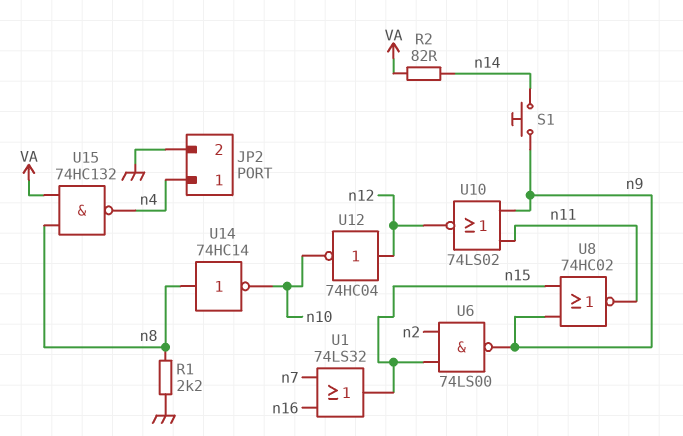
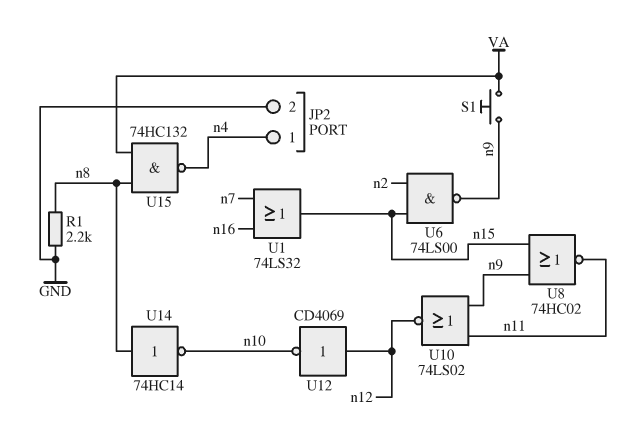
R2: 82 (VA, n14) -> none
S1: button (n9, n14) -> button (VA, n9)
U12: NOT 74HC04 (in n12, out n10) -> NOT CD4069 (in n12, out n10)

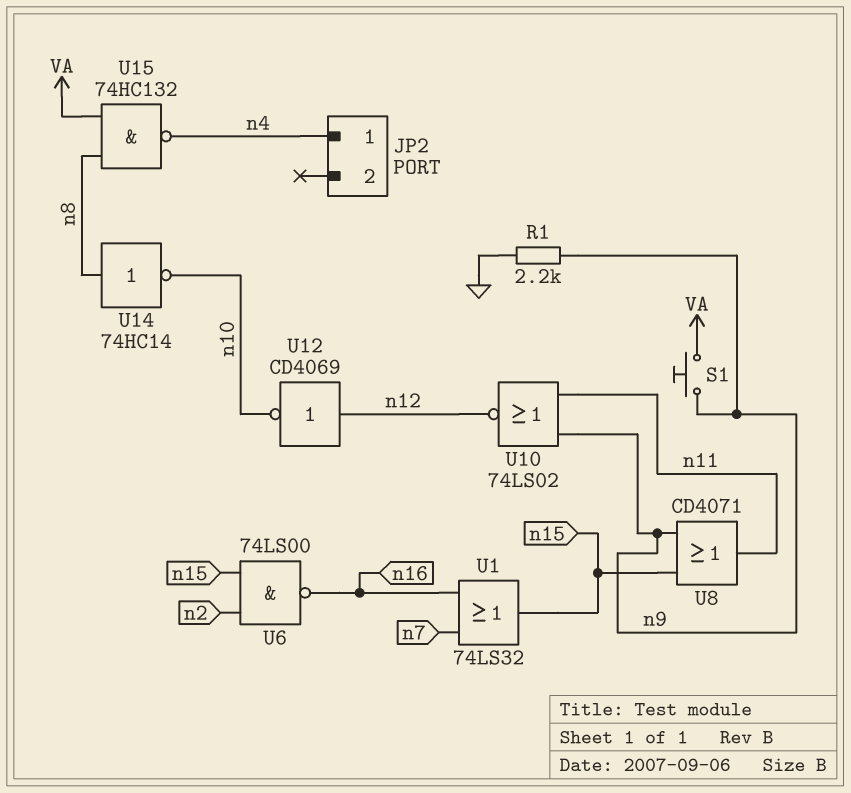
JP2 pin 2: GND -> none
R1: 2.2k (GND, n8) -> 2.2k (GND, n9)
U6: NAND 74LS00 (in n2, in n15, out n9) -> NAND 74LS00 (in n2, in n15, out n16)
U8: NOR 74HC02 (in n9, in n15, out n11) -> OR CD4071 (in n9, in n15, out n11)

